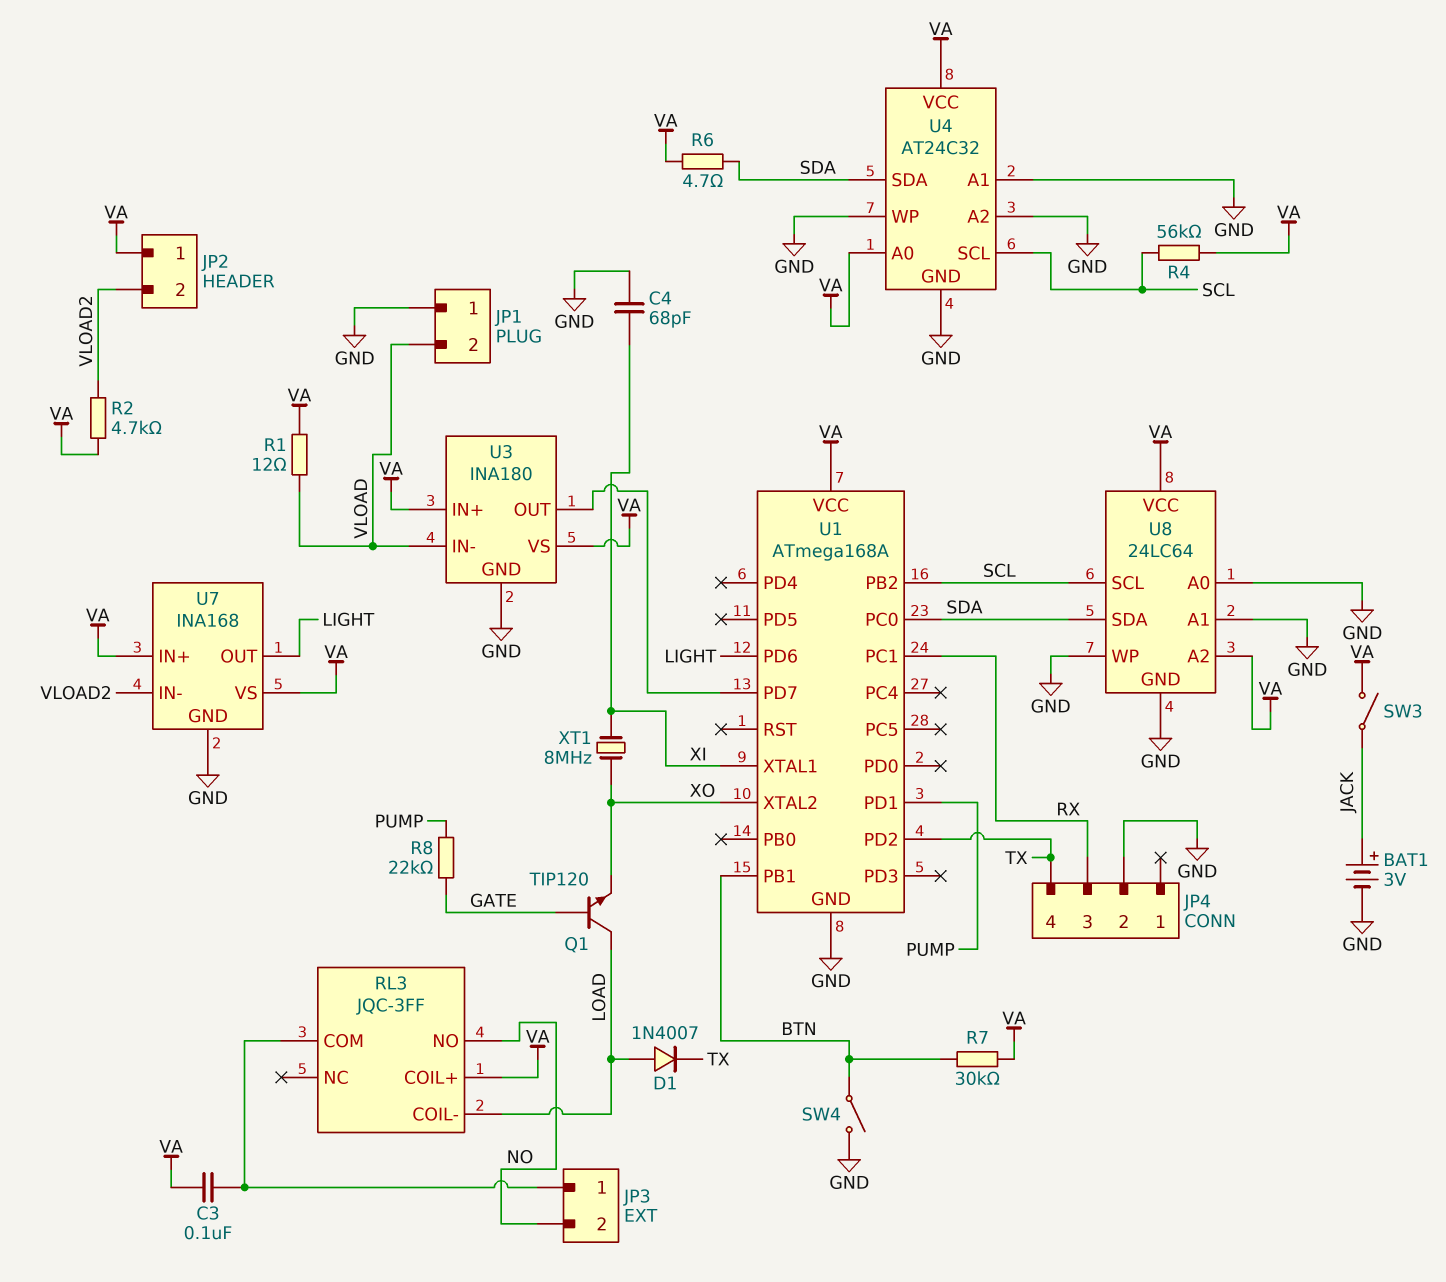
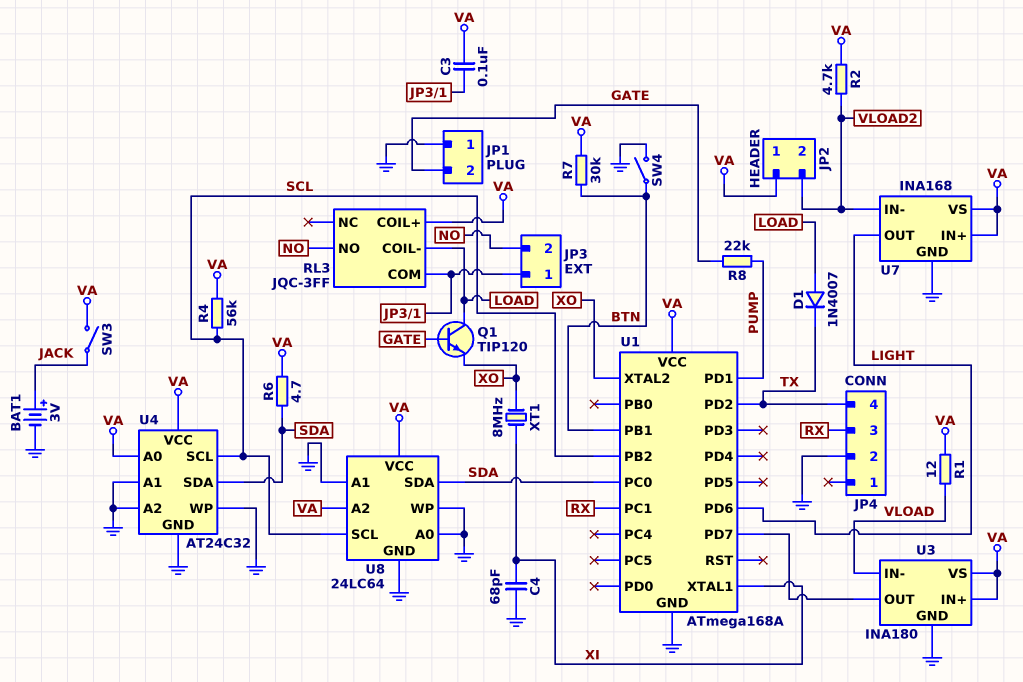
JP1 pin 2: VLOAD -> GATE

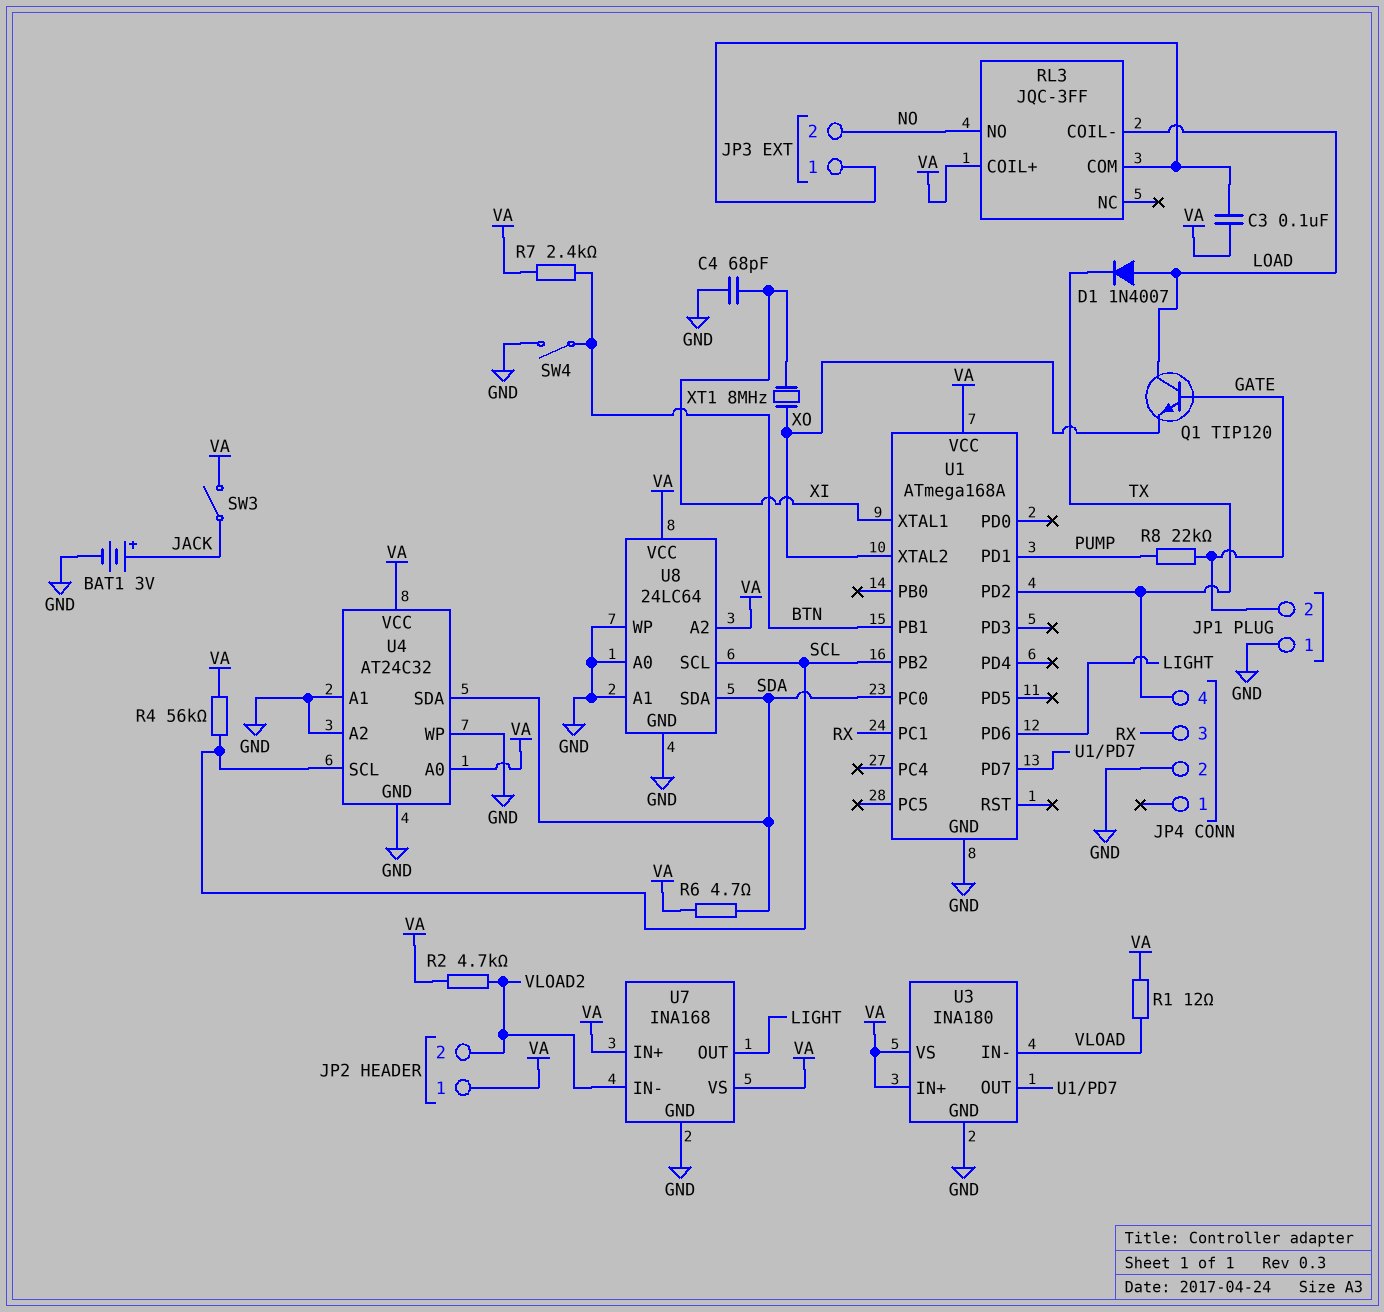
R7: 30k (BTN, VA) -> 2.4k (BTN, VA)

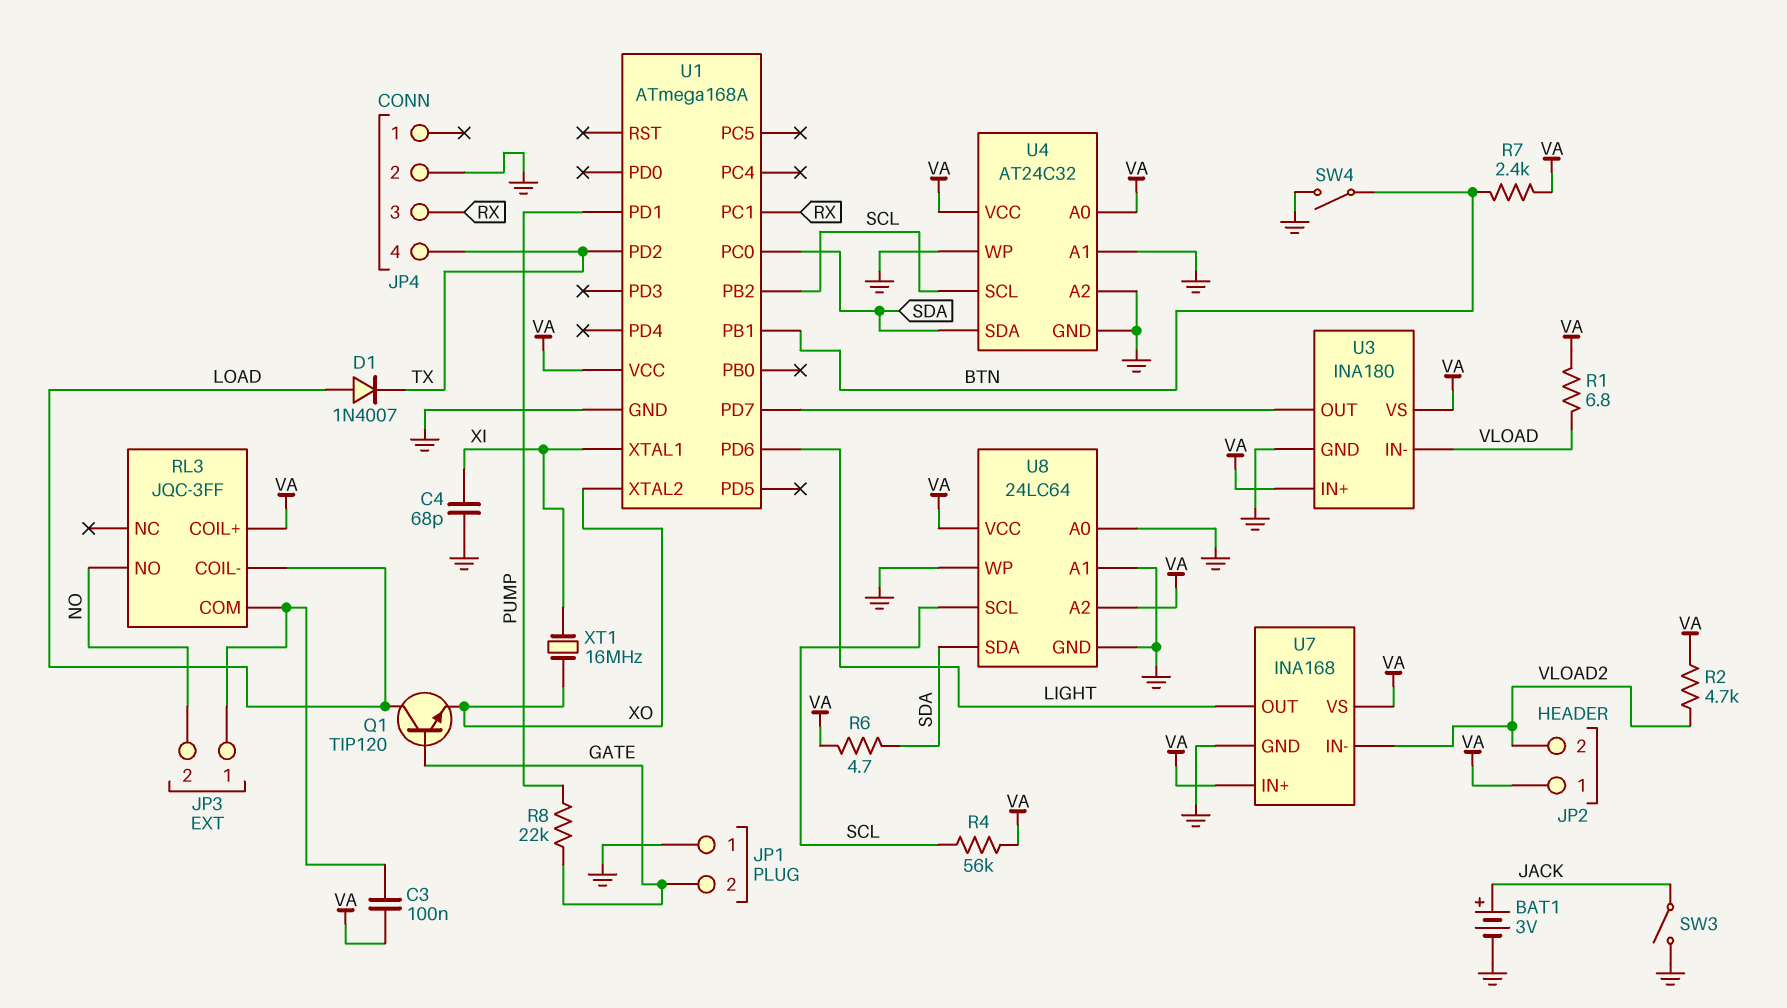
R1: 12 (VA, VLOAD) -> 6.8 (VA, VLOAD)
SW3: switch (JACK, VA) -> switch (GND, JACK)
XT1: 8MHz (XI, XO) -> 16MHz (XI, XO)

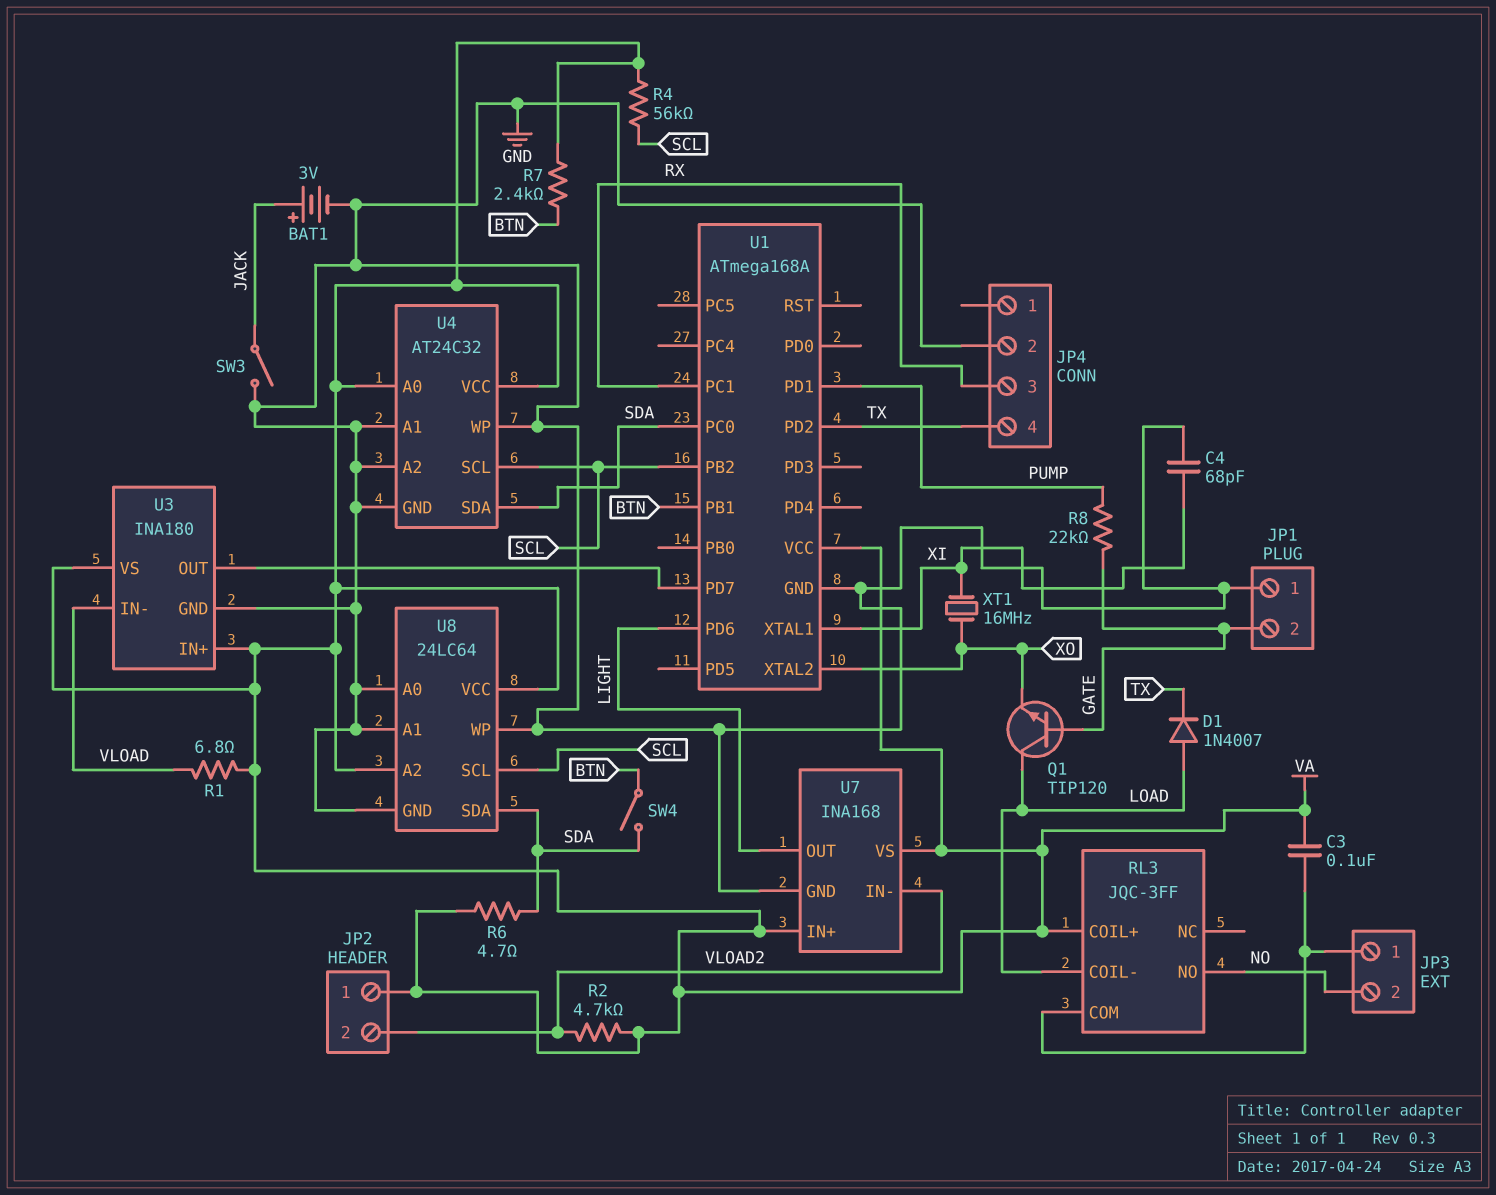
SW4: switch (BTN, GND) -> switch (BTN, SDA)

